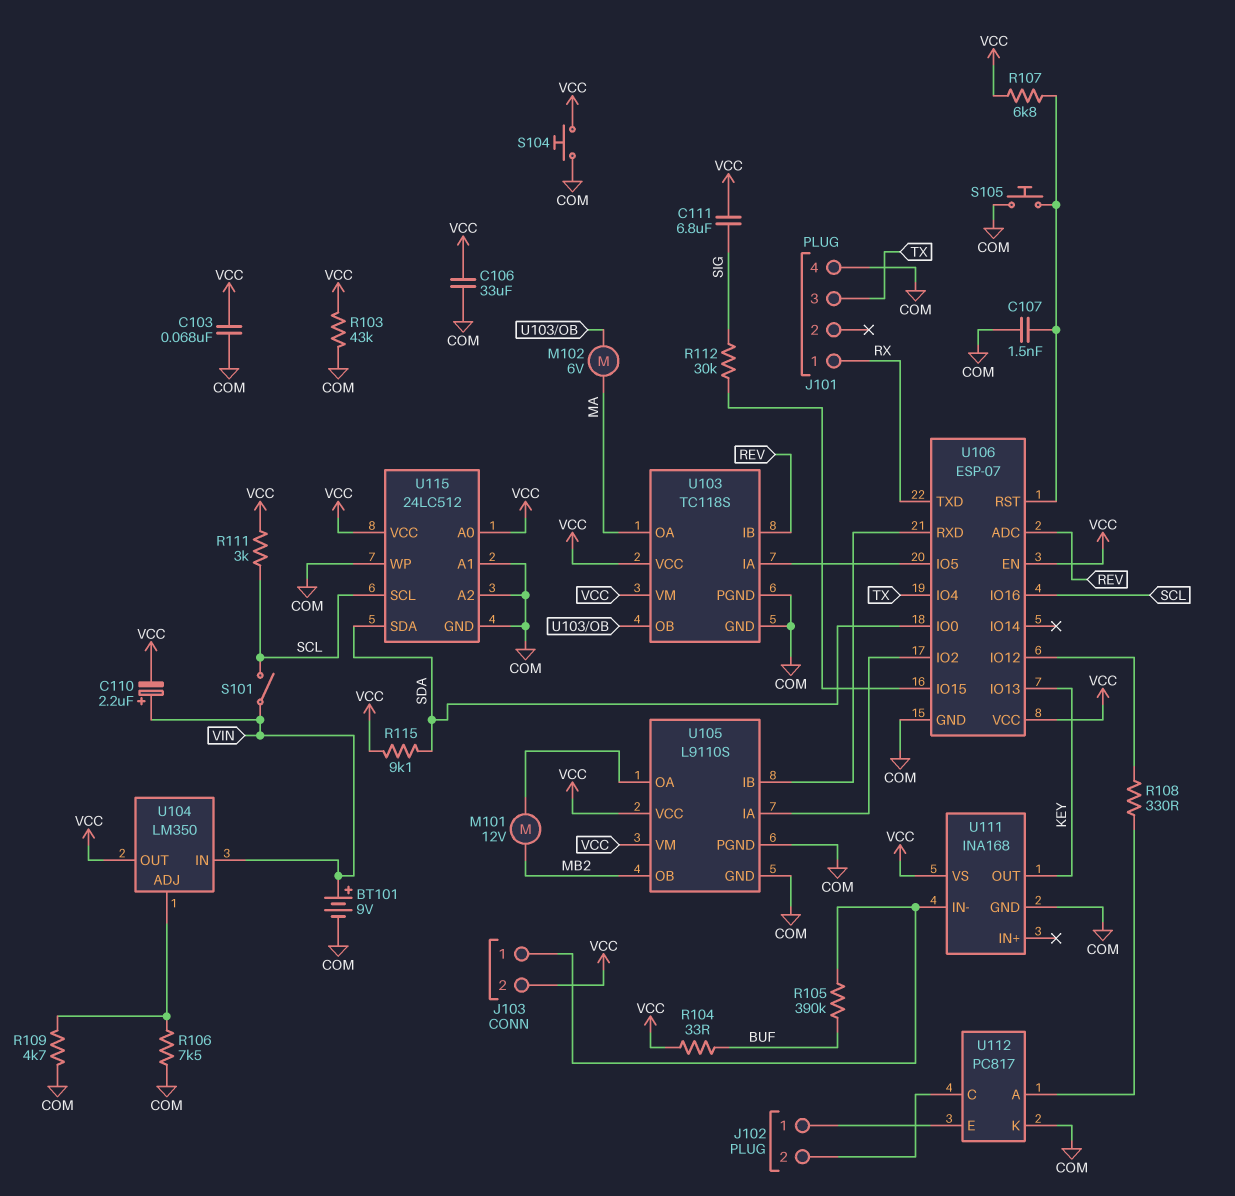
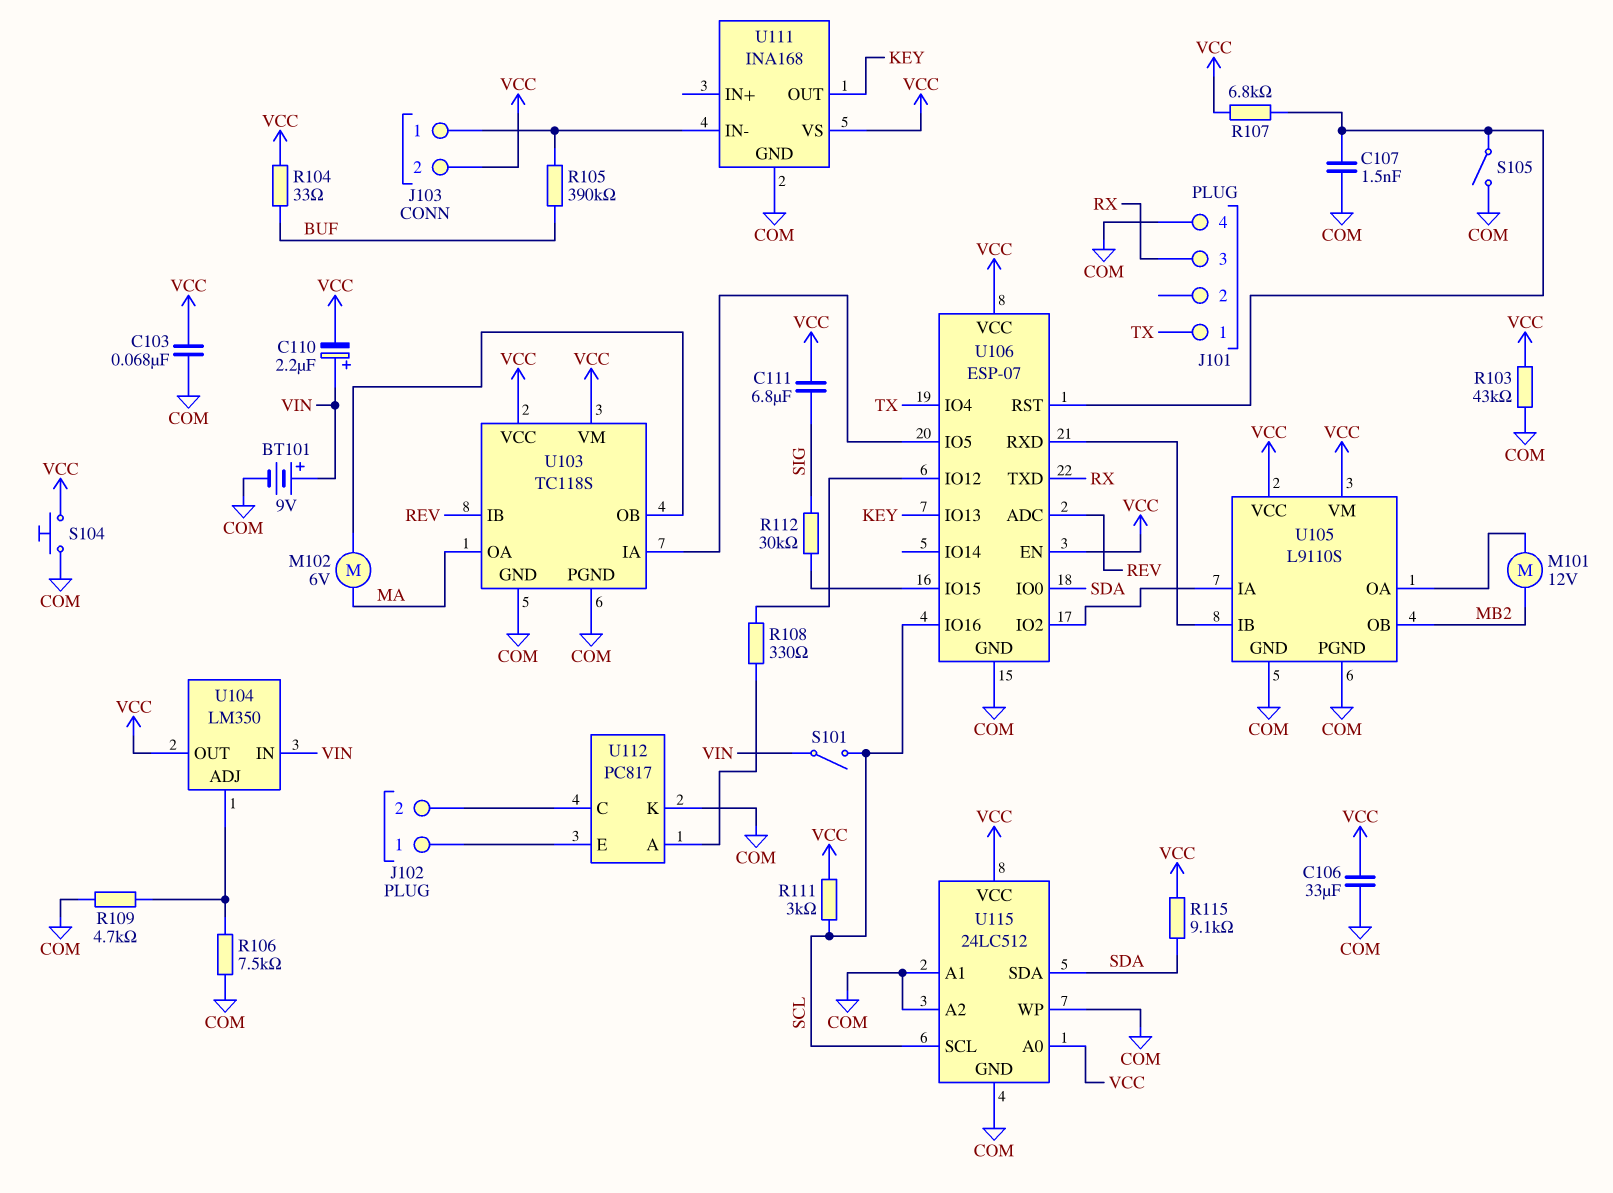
J101 pin 1: RX -> TX
J101 pin 3: TX -> RX
S105: button (COM, U106/RST) -> switch (COM, U106/RST)

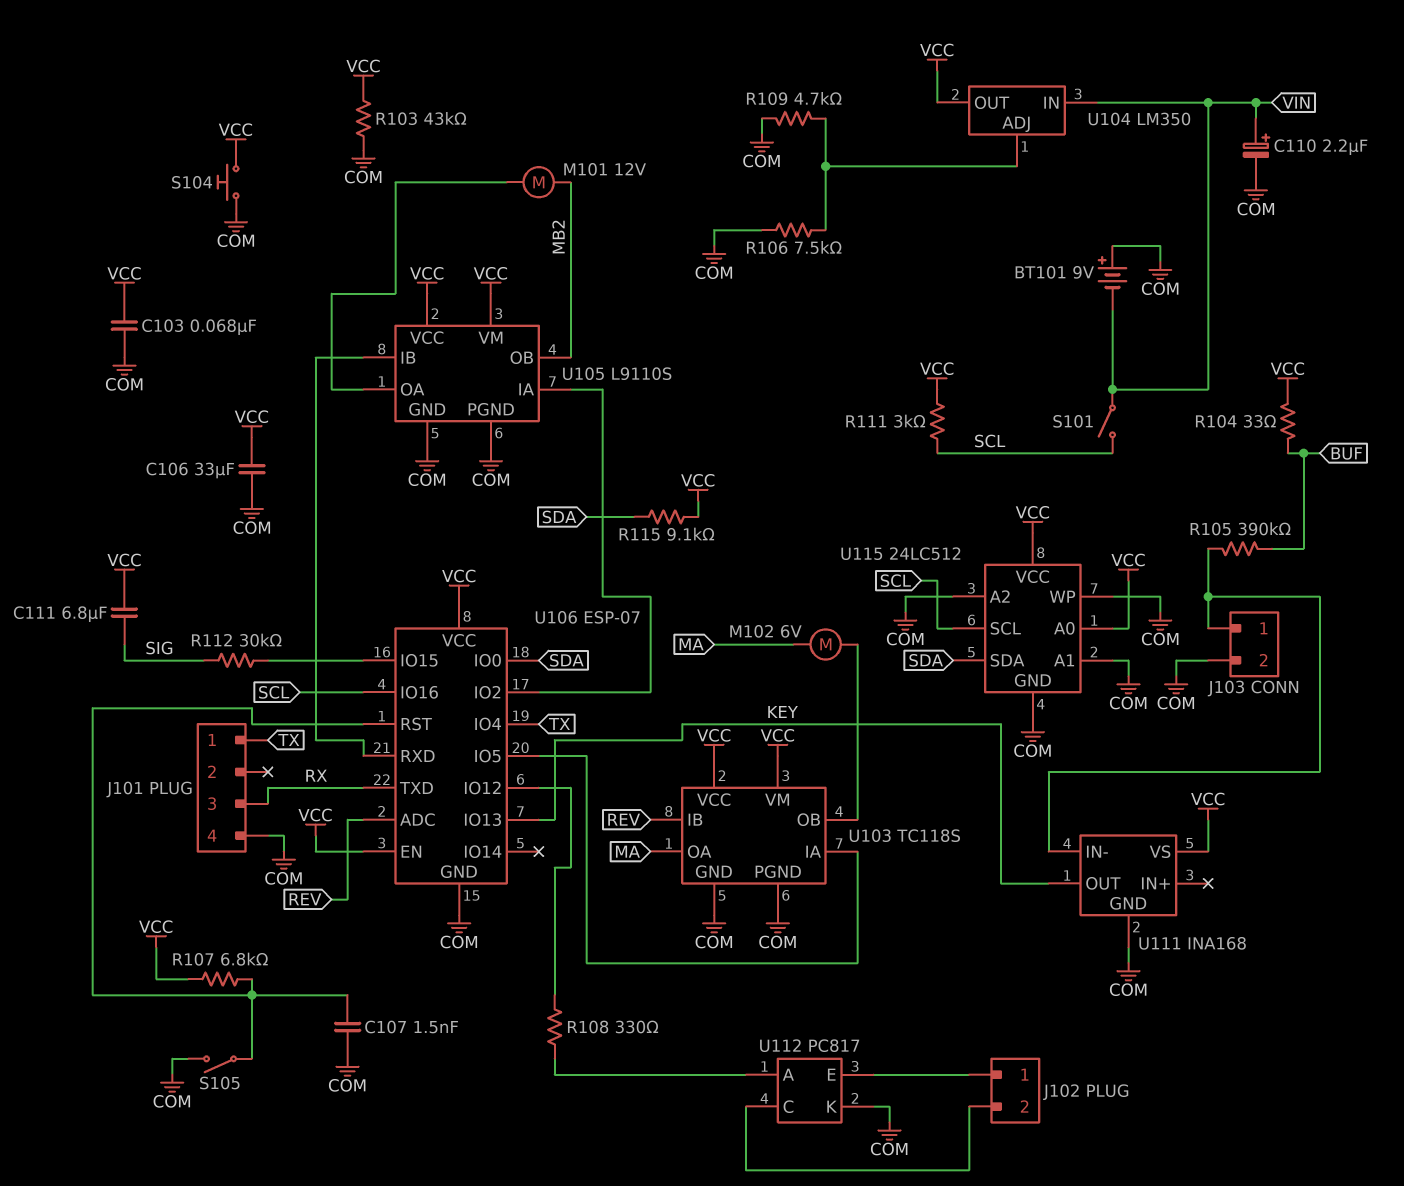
BT101: 9V (plus VIN, minus COM) -> 9V (plus COM, minus VIN)
C110: 2.2uF (plus VIN, minus VCC) -> 2.2uF (plus VIN, minus COM)
J103 pin 2: VCC -> COM

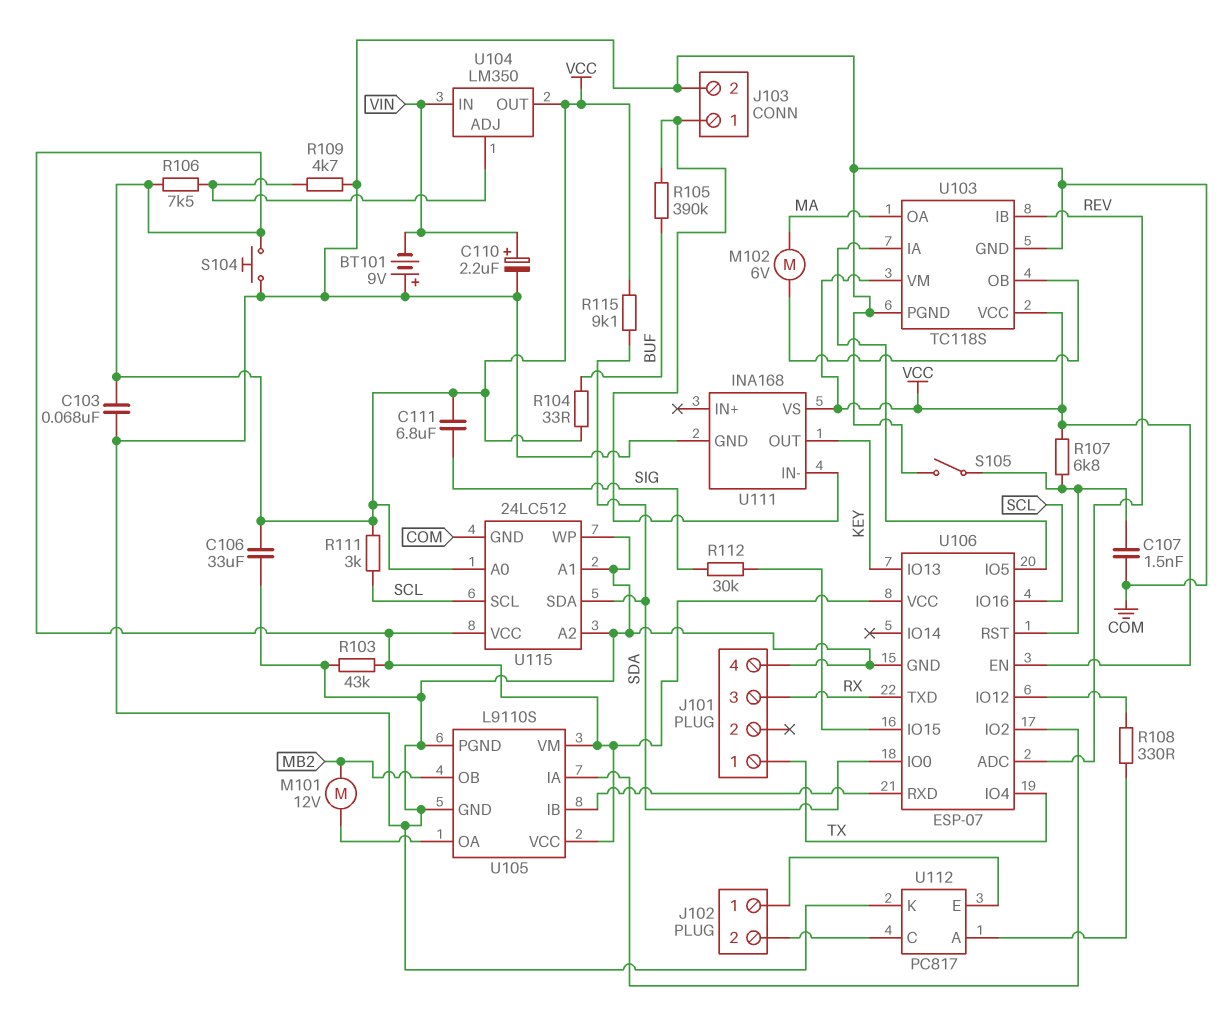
R106: 7.5k (COM, U104/ADJ) -> 7.5k (U104/ADJ, VCC)
S101: switch (SCL, VIN) -> none

